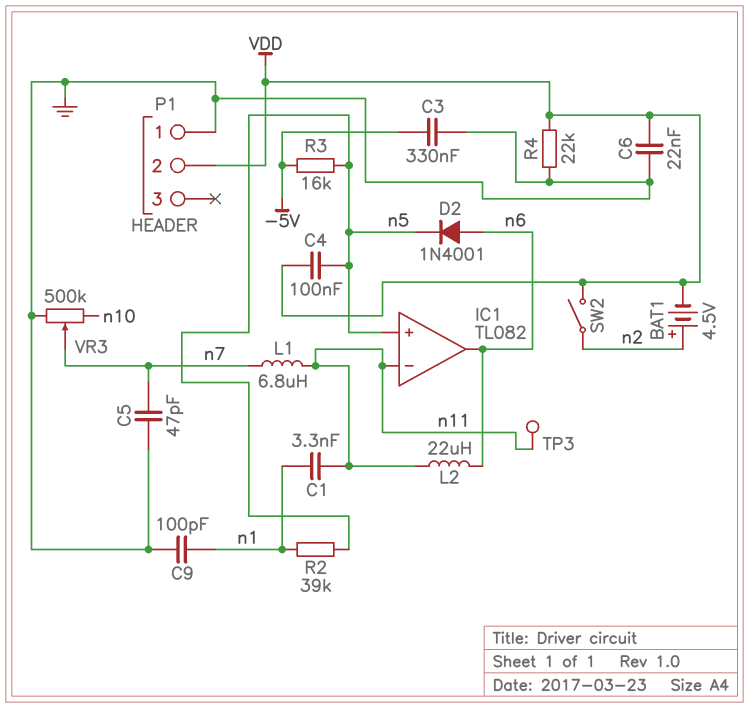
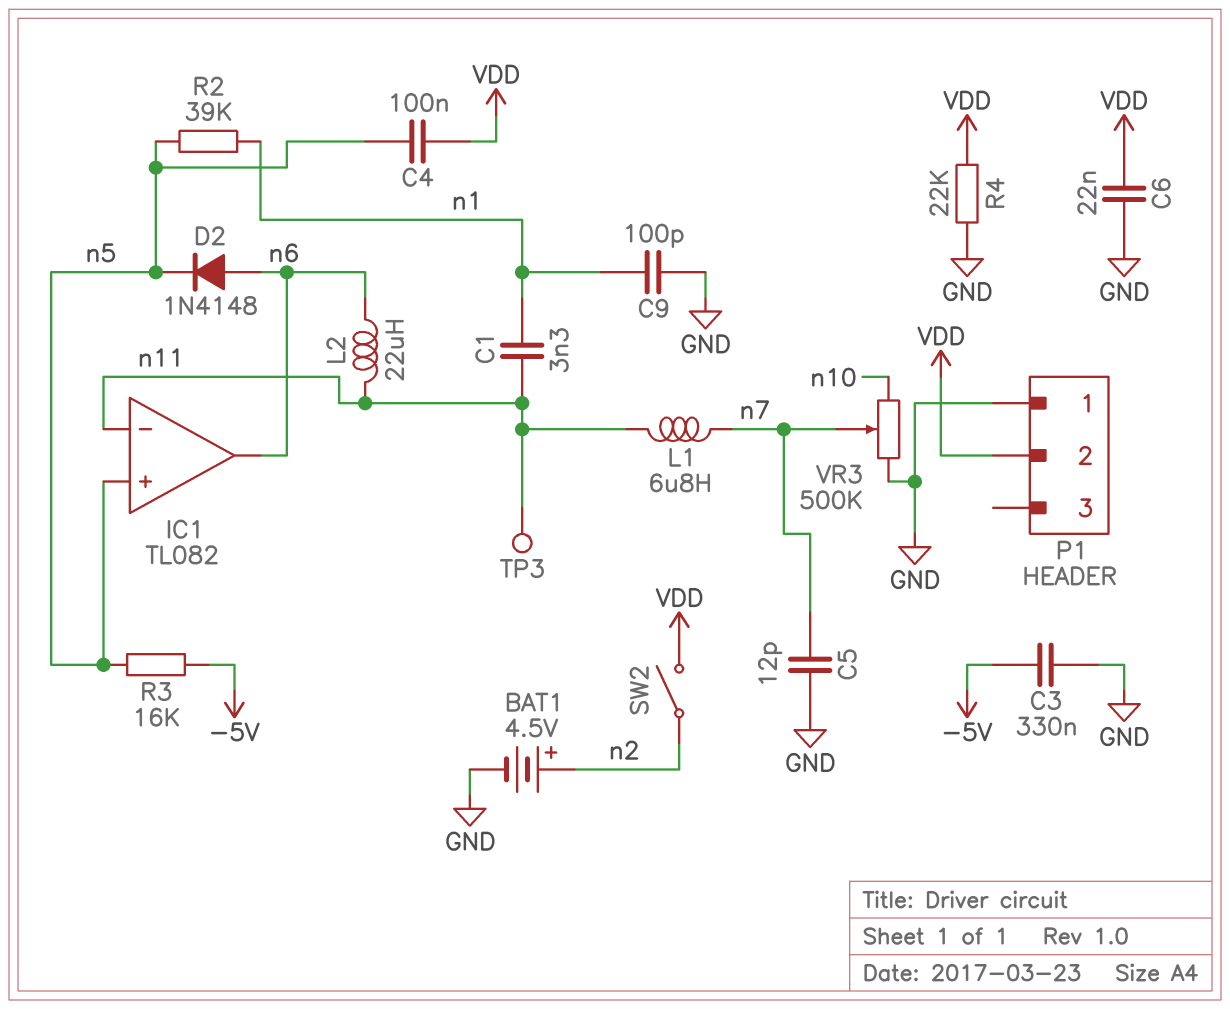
BAT1: 4.5V (plus n2, minus VDD) -> 4.5V (plus n2, minus GND)
C5: 47pF (GND, n7) -> 12pF (GND, n7)
D2: diode 1N4001 (A n6, K n5) -> diode 1N4148 (A n6, K n5)

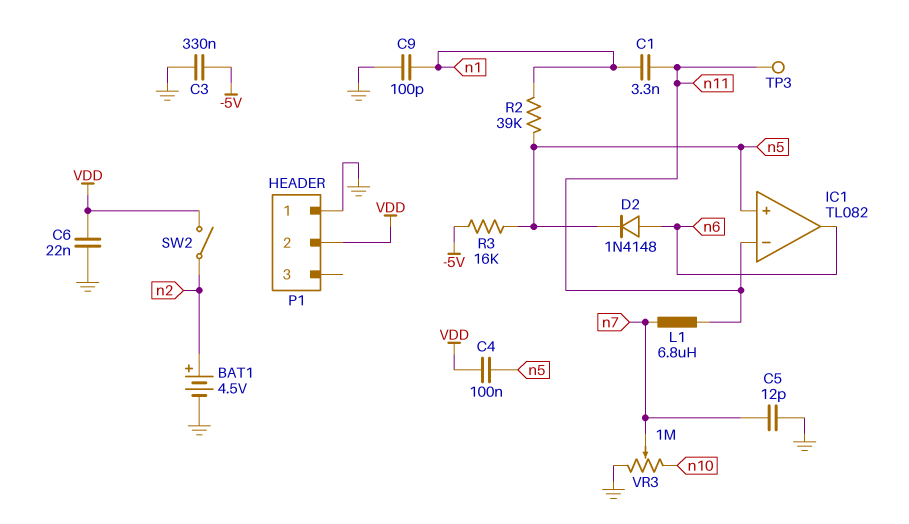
L2: 22uH (n6, n11) -> none
R4: 22k (GND, VDD) -> none
VR3: 500k (GND, n10, wiper n7) -> 1M (GND, n10, wiper n7)

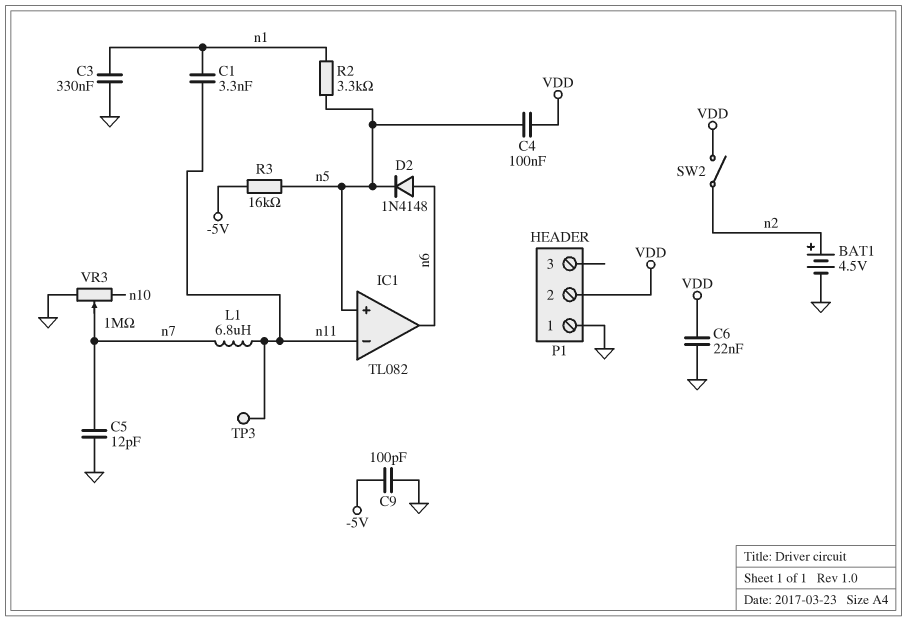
C3: 330nF (-5V, GND) -> 330nF (GND, n1)
C9: 100pF (GND, n1) -> 100pF (-5V, GND)
R2: 39k (n1, n5) -> 3.3k (n1, n5)

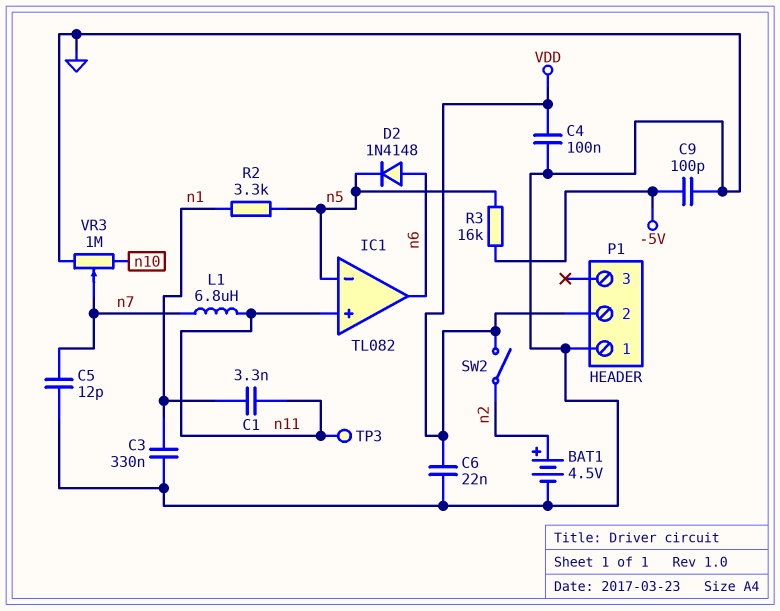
C4: 100nF (VDD, n5) -> 100nF (GND, VDD)
IC1 pin in+: n5 -> n11
IC1 pin in-: n11 -> n5

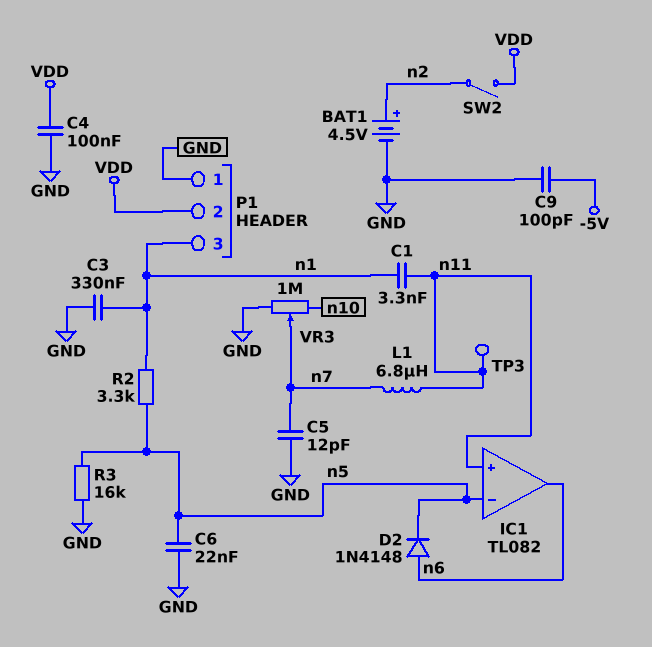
C6: 22nF (GND, VDD) -> 22nF (GND, n5)
P1 pin 3: none -> n1
R3: 16k (-5V, n5) -> 16k (GND, n5)

